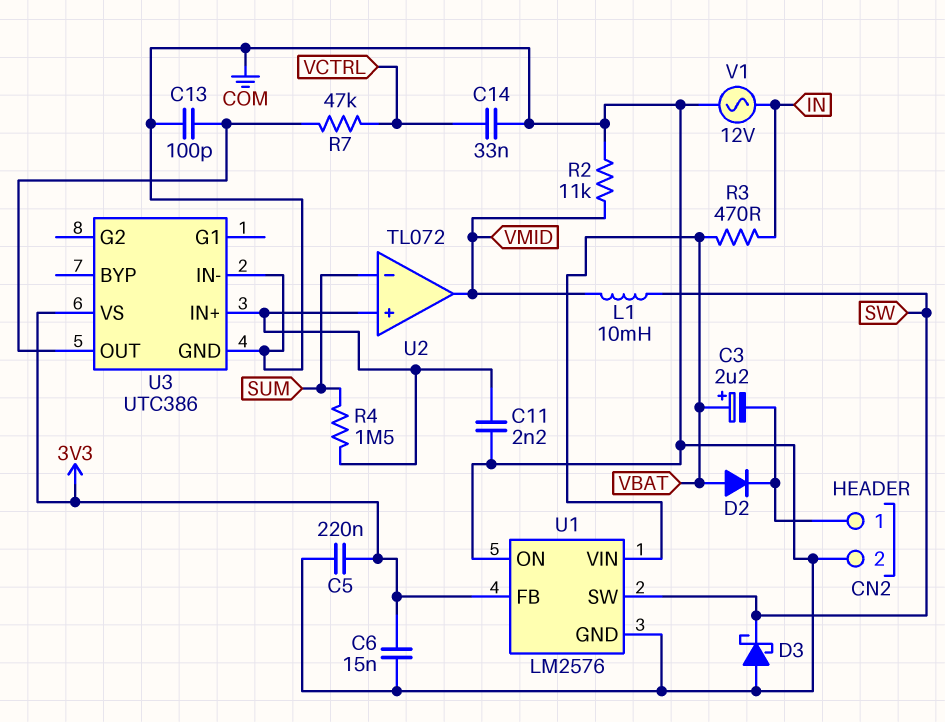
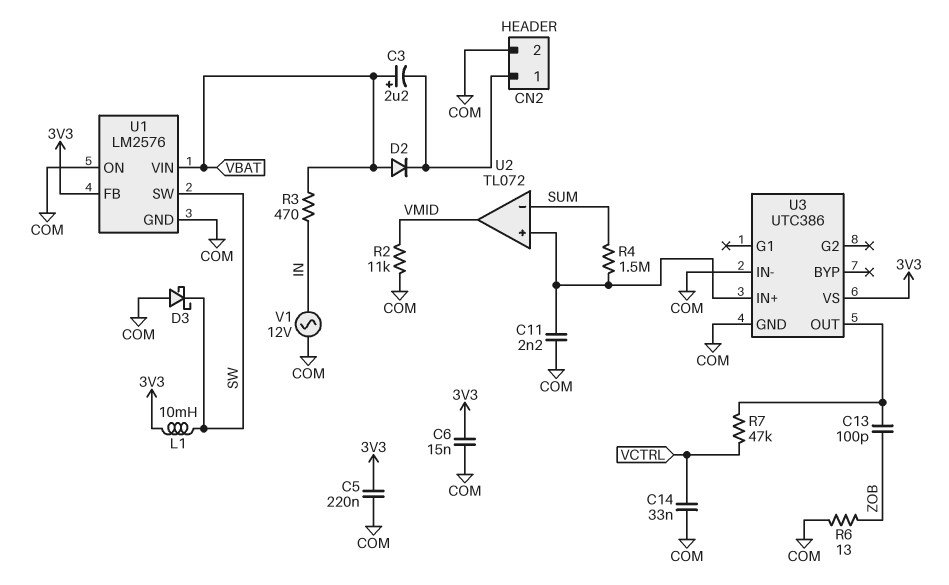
C13: 100pF (COM, U3/OUT) -> 100pF (U3/OUT, ZOB)
L1: 10mH (SW, VMID) -> 10mH (3V3, SW)
R6: none -> 13 (COM, ZOB)

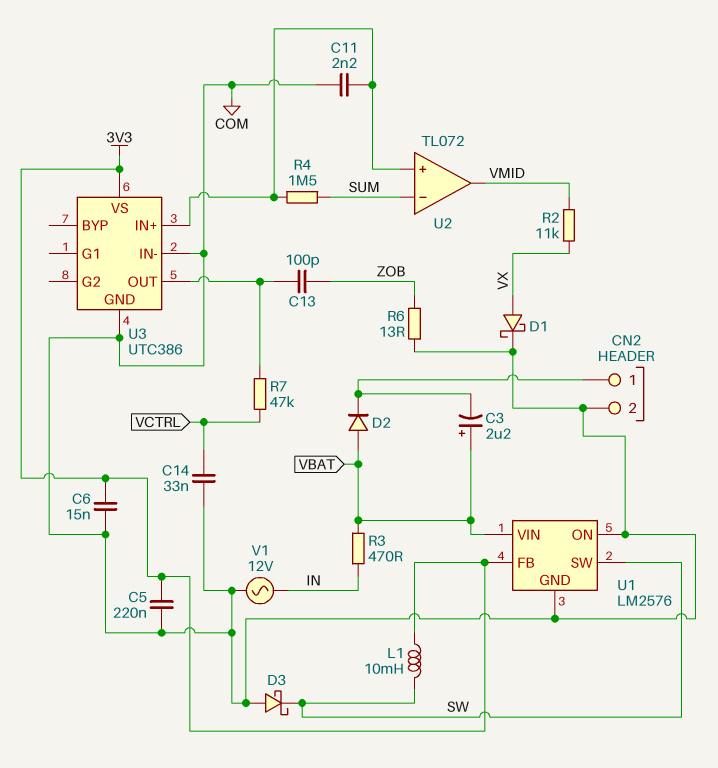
D1: none -> schottky (A VX, K COM)
R2: 11k (COM, VMID) -> 11k (VMID, VX)

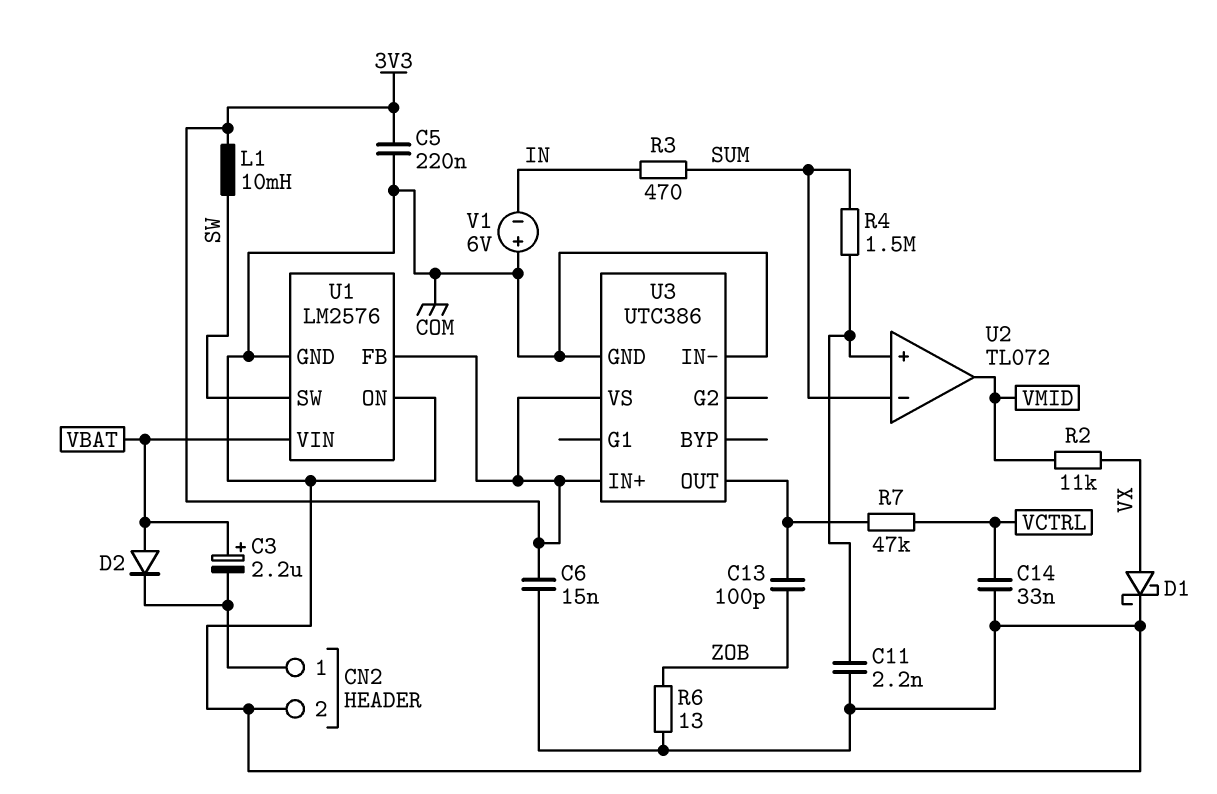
D3: schottky (A COM, K SW) -> none
R3: 470 (IN, VBAT) -> 470 (IN, SUM)
U3 pin IN+: U2/in+ -> 3V3
V1: AC 12V (COM, IN) -> 6V (plus COM, minus IN)

